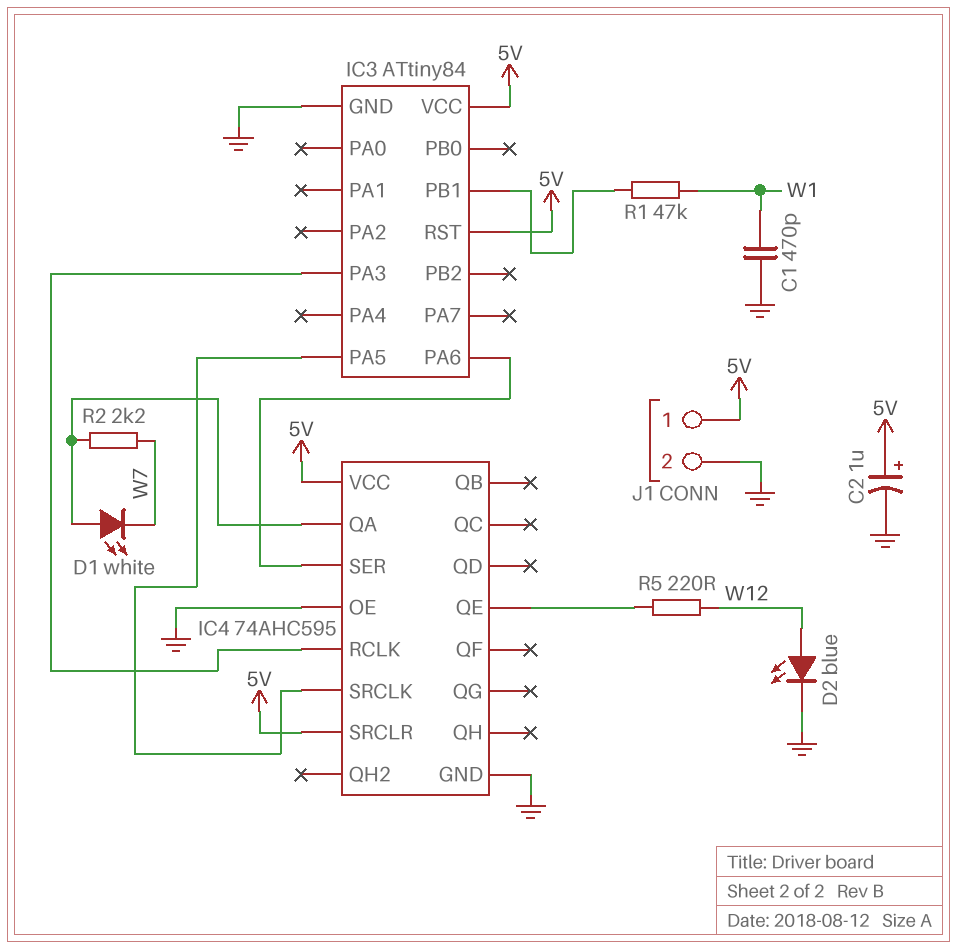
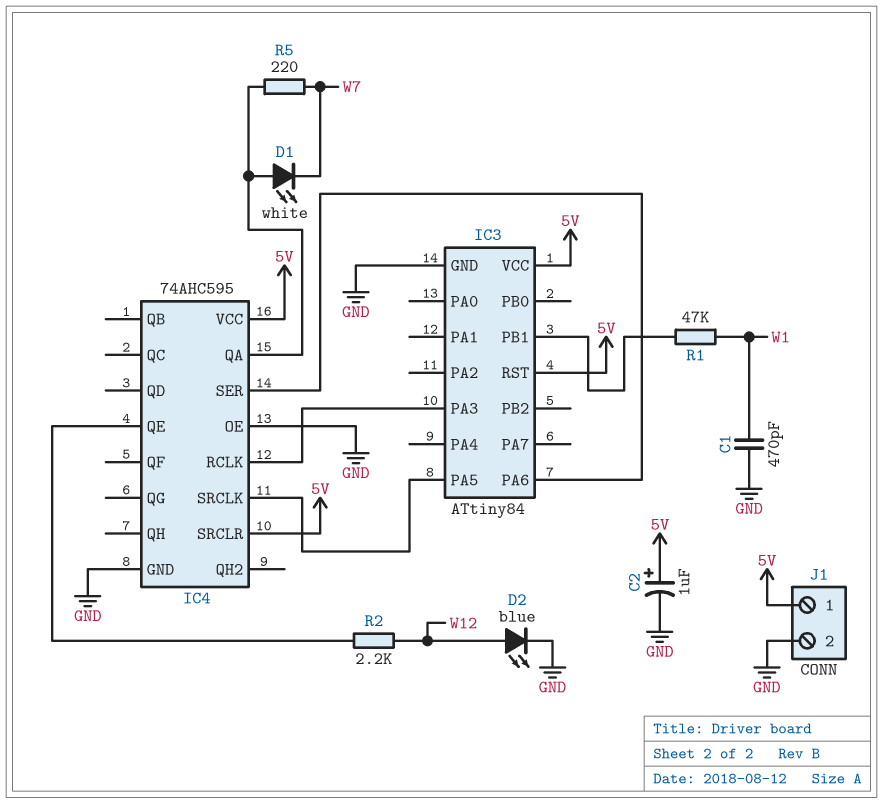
R2: 2.2k (IC4/QA, W7) -> 2.2k (IC4/QE, W12)
R5: 220 (IC4/QE, W12) -> 220 (IC4/QA, W7)

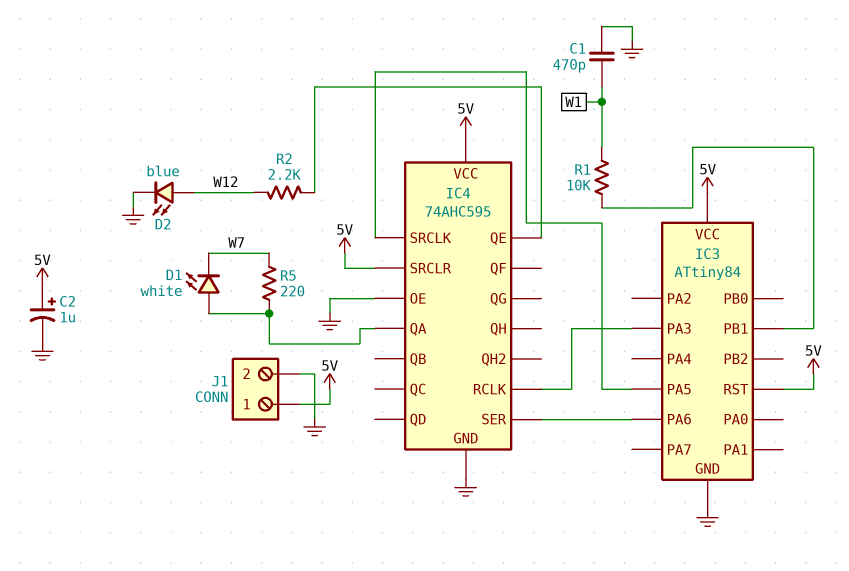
R1: 47k (IC3/PB1, W1) -> 10k (IC3/PB1, W1)

